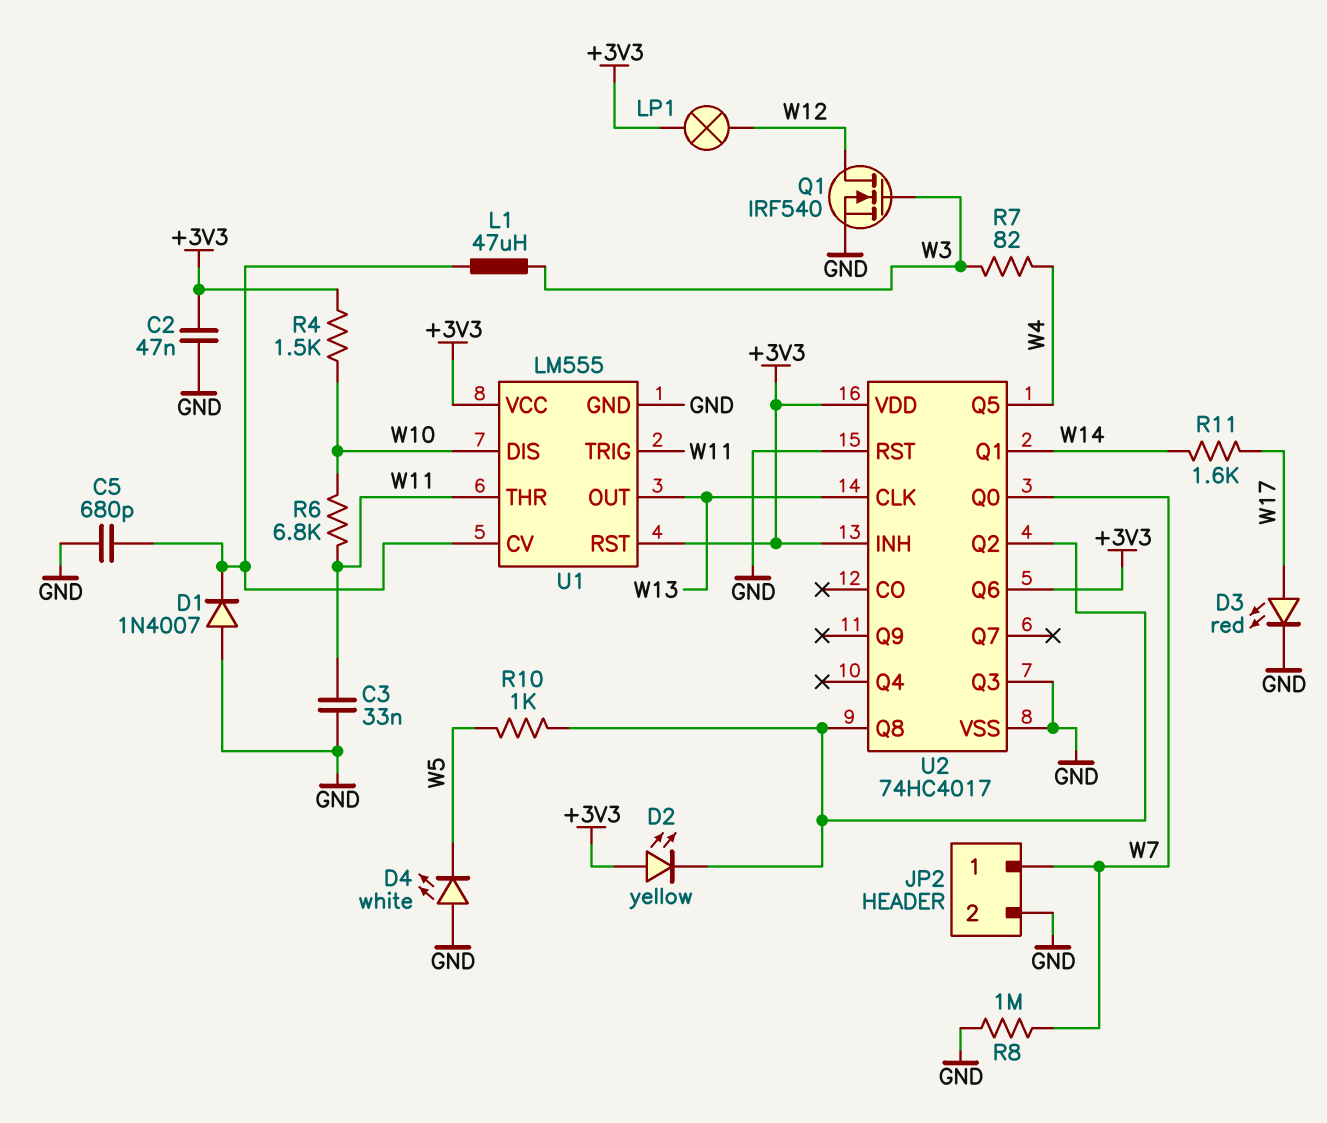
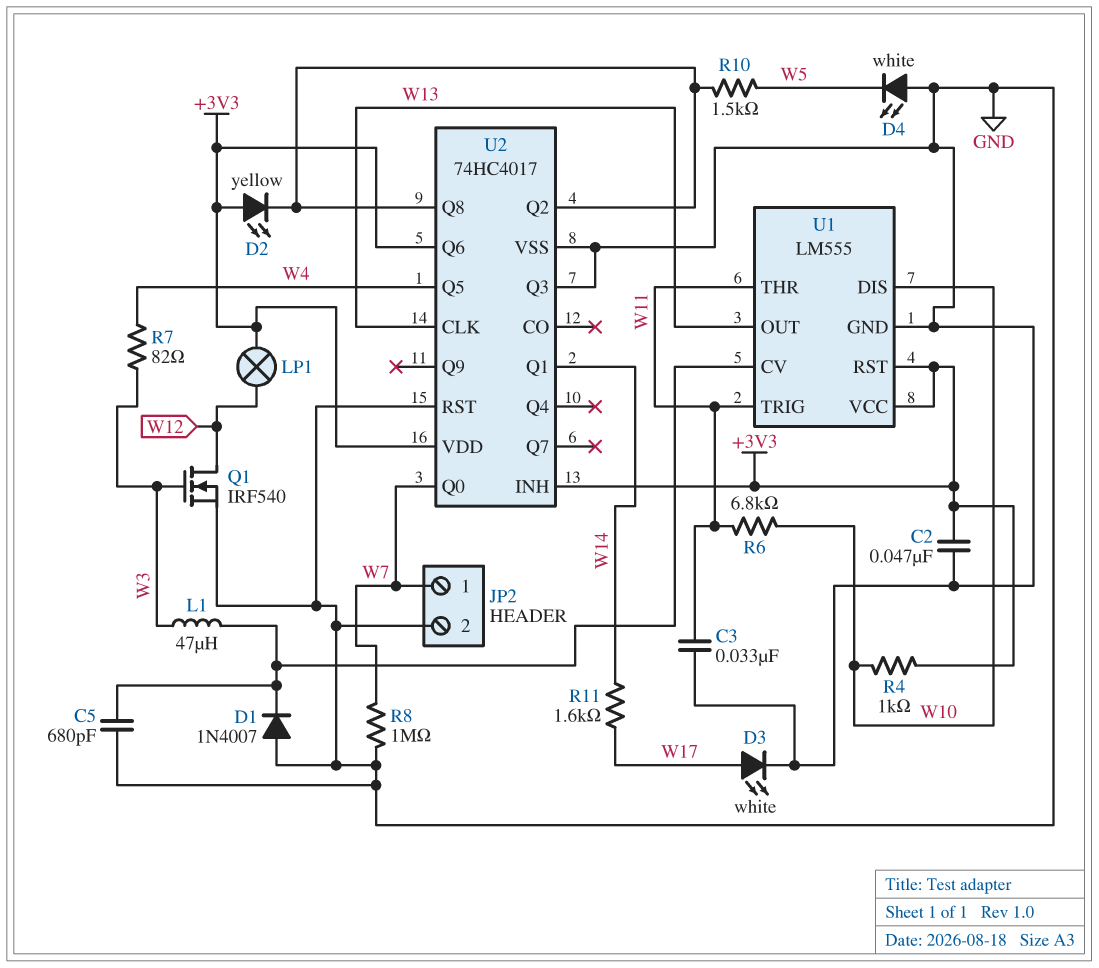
D3: LED red (A W17, K GND) -> LED white (A W17, K GND)
R4: 1.5k (+3V3, W10) -> 1k (+3V3, W10)
R10: 1k (U2/Q2, W5) -> 1.5k (U2/Q2, W5)

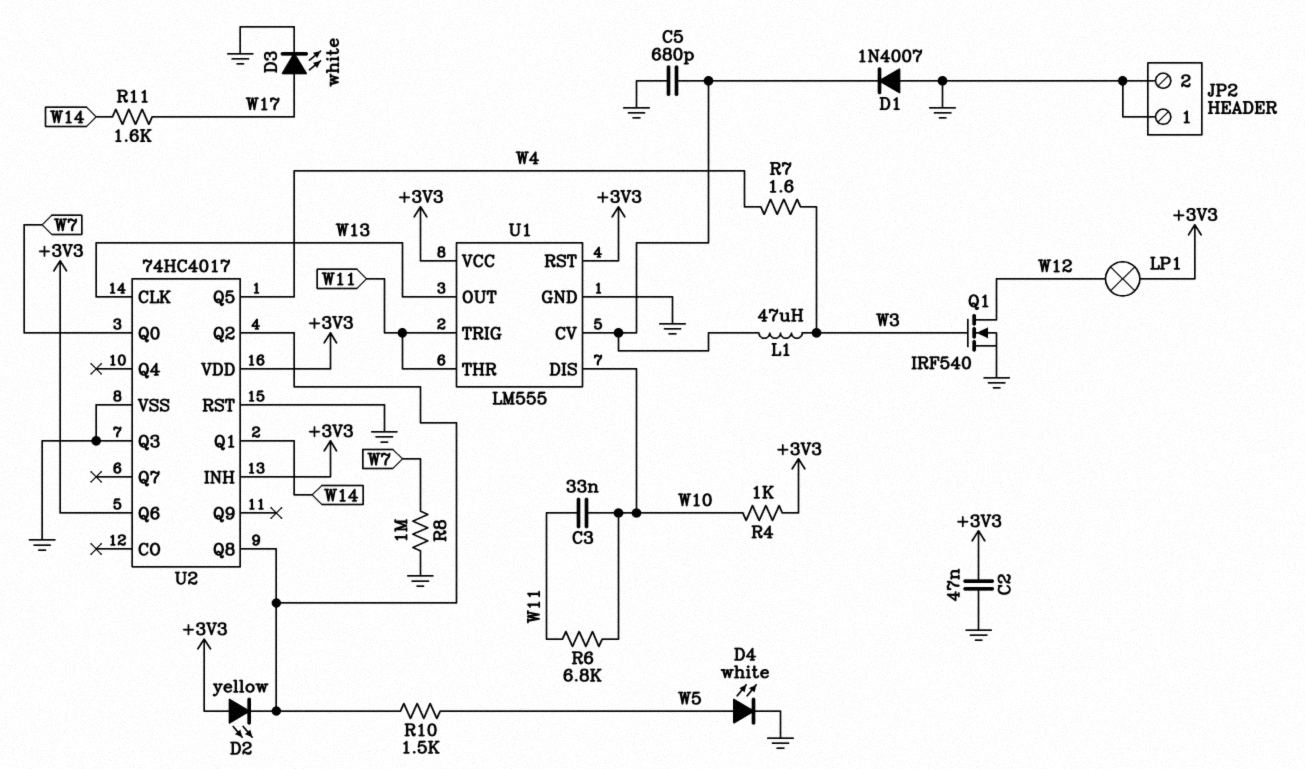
C3: 33nF (GND, W11) -> 33nF (W10, W11)
D4: LED white (A GND, K W5) -> LED white (A W5, K GND)
JP2 pin 1: W7 -> GND
R7: 82 (W3, W4) -> 1.6 (W3, W4)

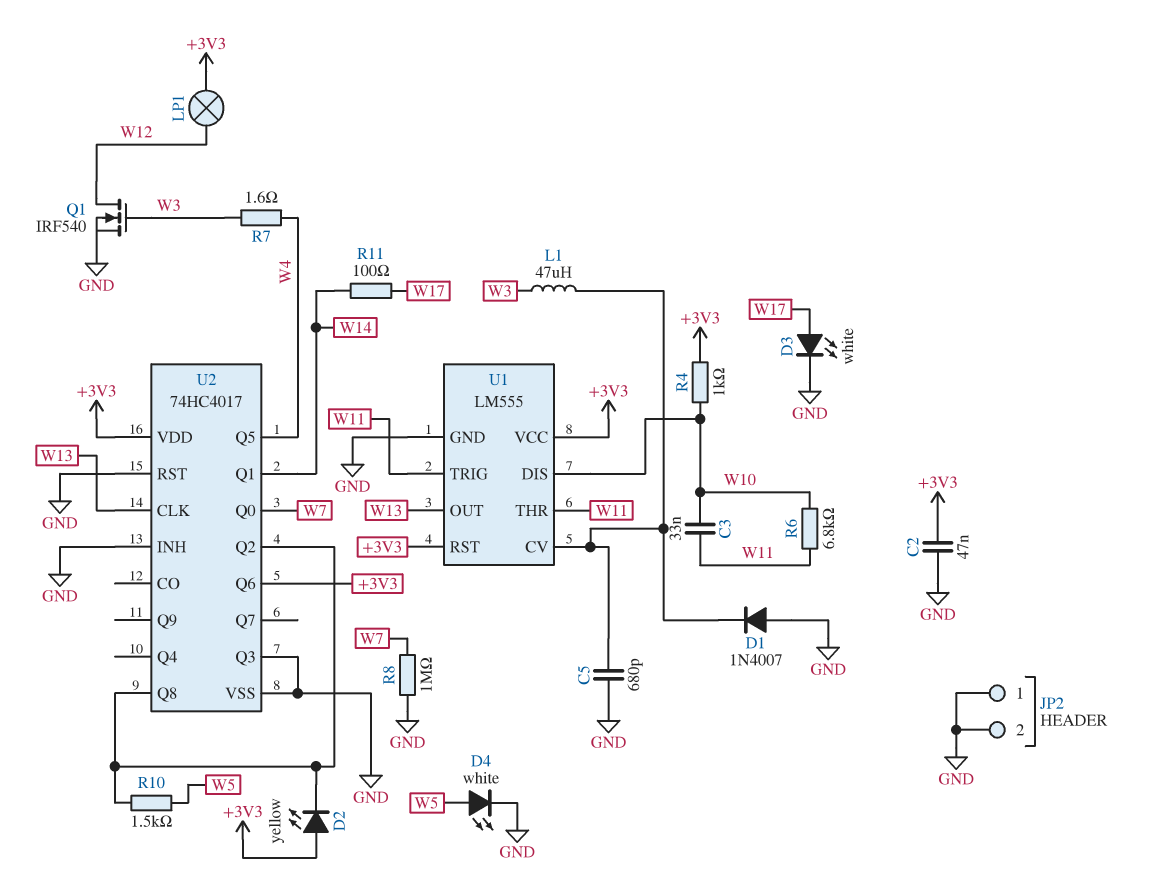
R11: 1.6k (W14, W17) -> 100 (W14, W17)
U2 pin INH: +3V3 -> GND

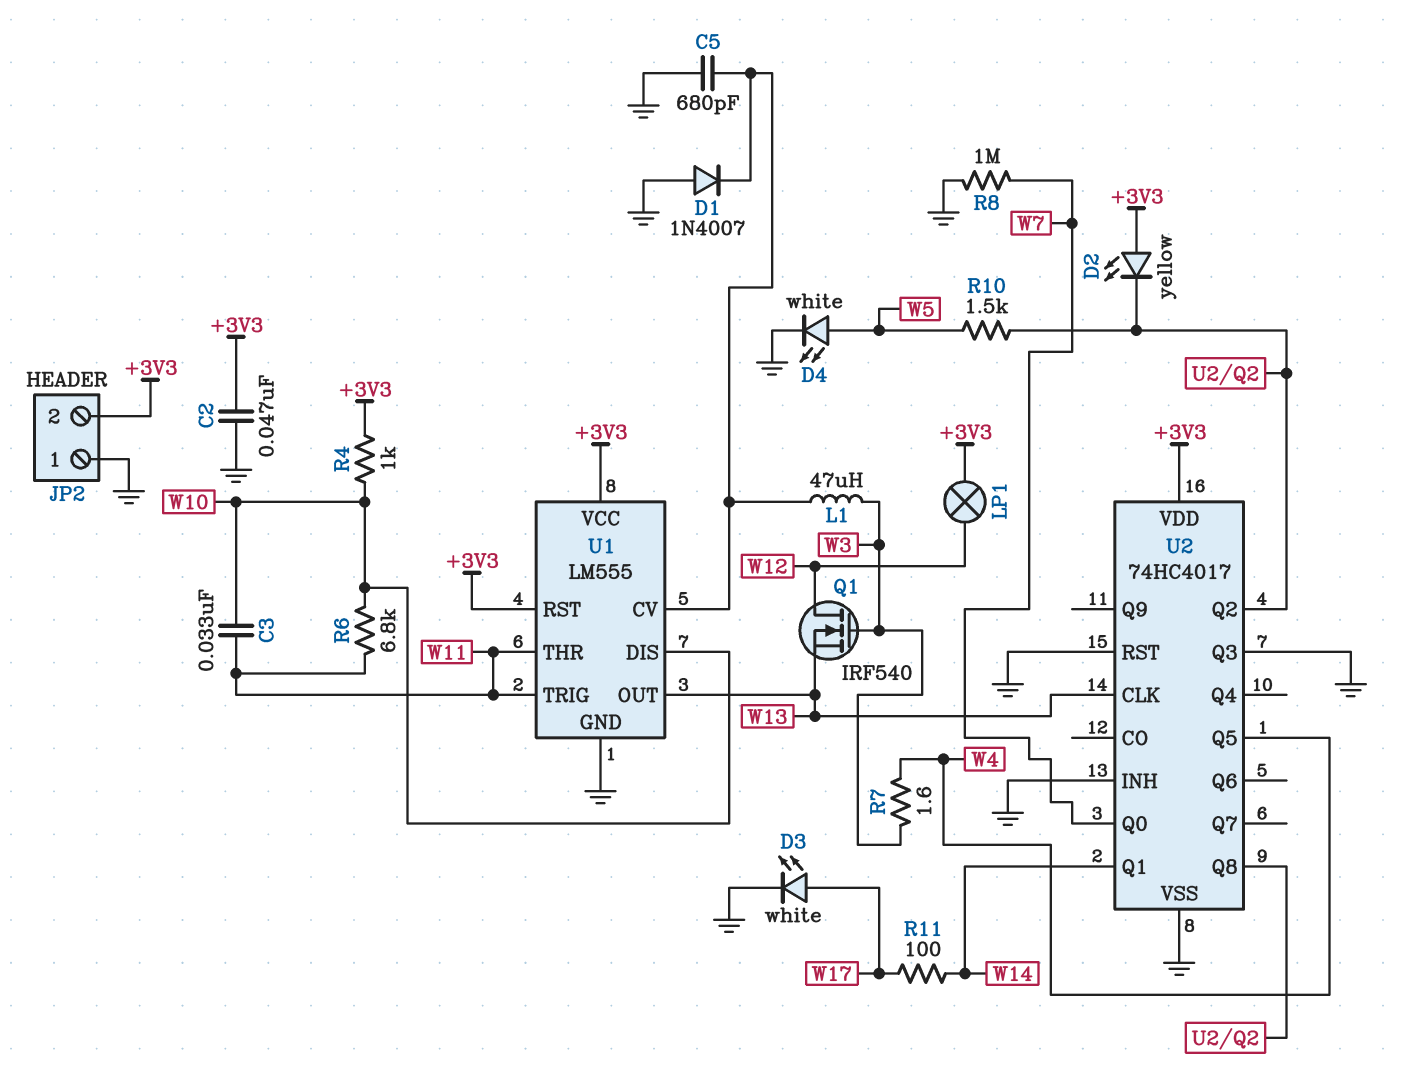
JP2 pin 2: GND -> +3V3
Q1: NMOS IRF540 (G W3, D W12, S GND) -> NMOS IRF540 (G W3, D W12, S W13)
U2 pin Q6: +3V3 -> none

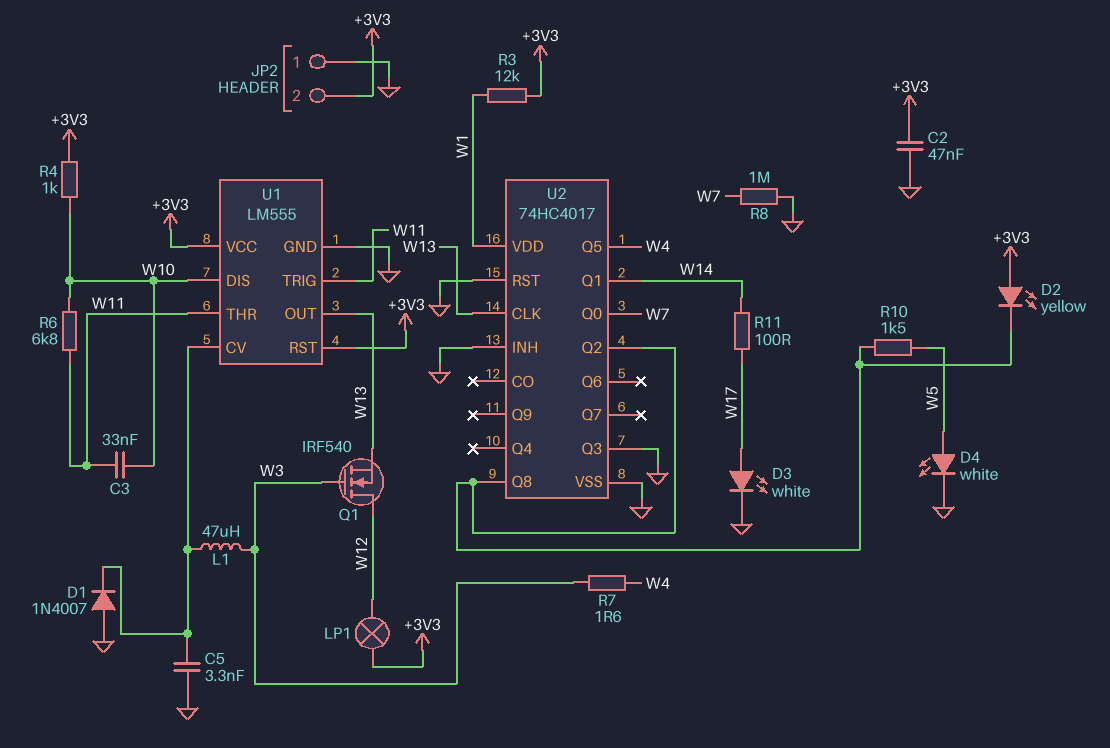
C5: 680pF (GND, U1/CV) -> 3.3nF (GND, U1/CV)
R3: none -> 12k (+3V3, W1)
U2 pin VDD: +3V3 -> W1

